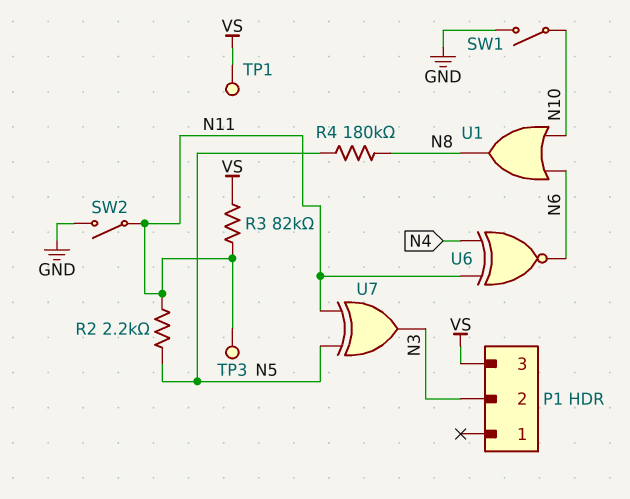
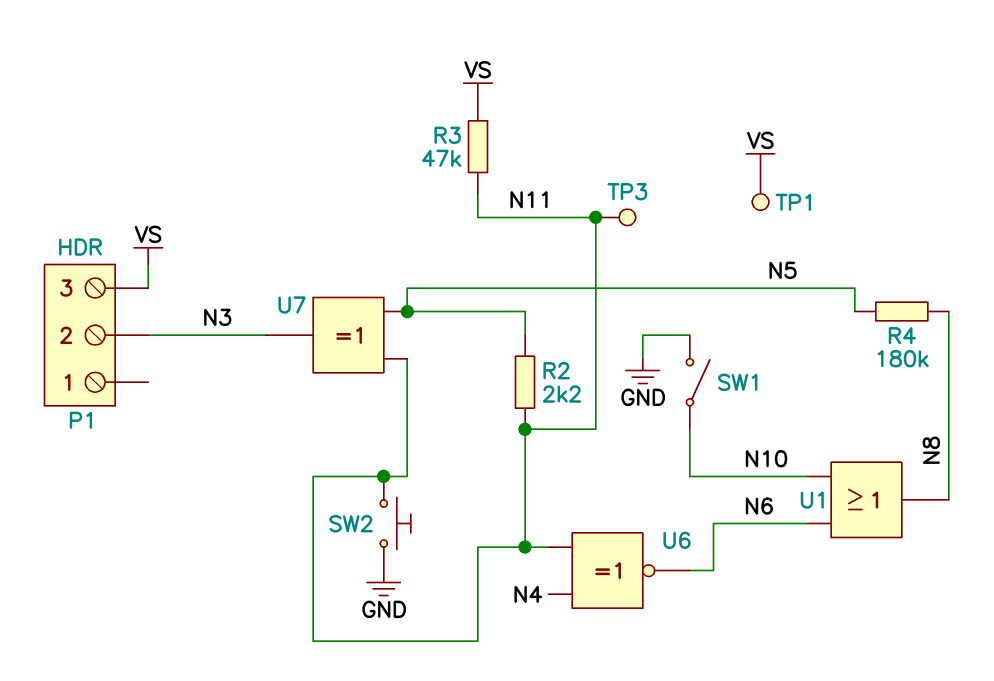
R3: 82k (N11, VS) -> 47k (N11, VS)
SW2: switch (GND, N11) -> button (GND, N11)

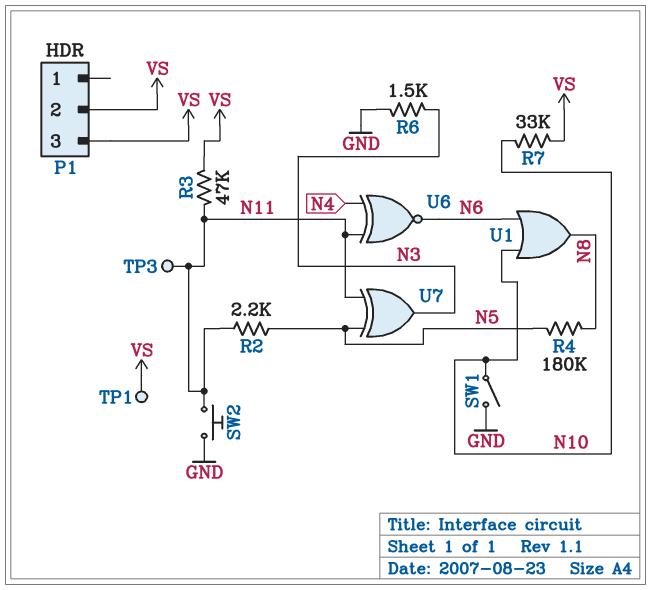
P1 pin 2: N3 -> VS
R6: none -> 1.5k (GND, N3)
R7: none -> 33k (N10, VS)

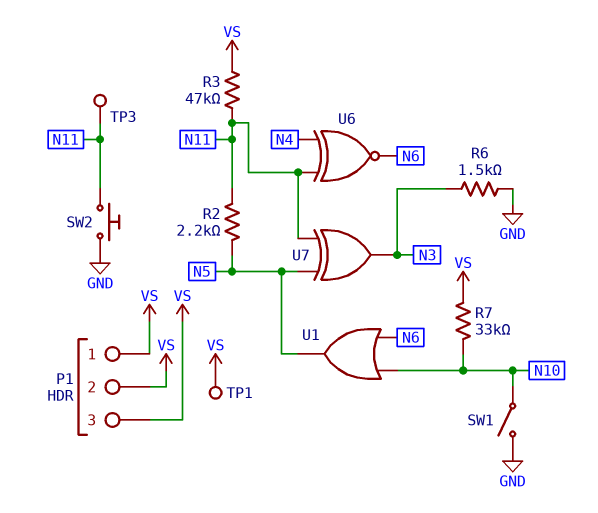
P1 pin 1: none -> VS
R4: 180k (N5, N8) -> none
U1: OR (in N6, in N10, out N8) -> OR (in N6, in N10, out N5)

